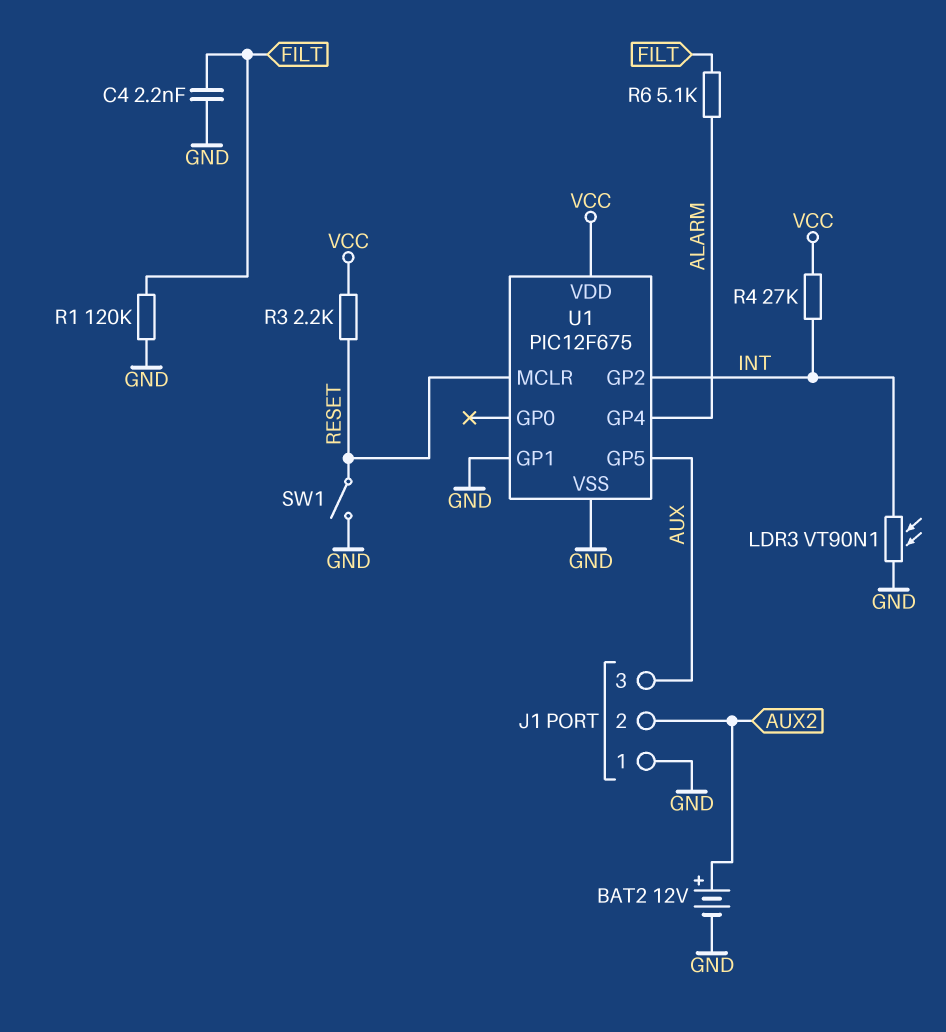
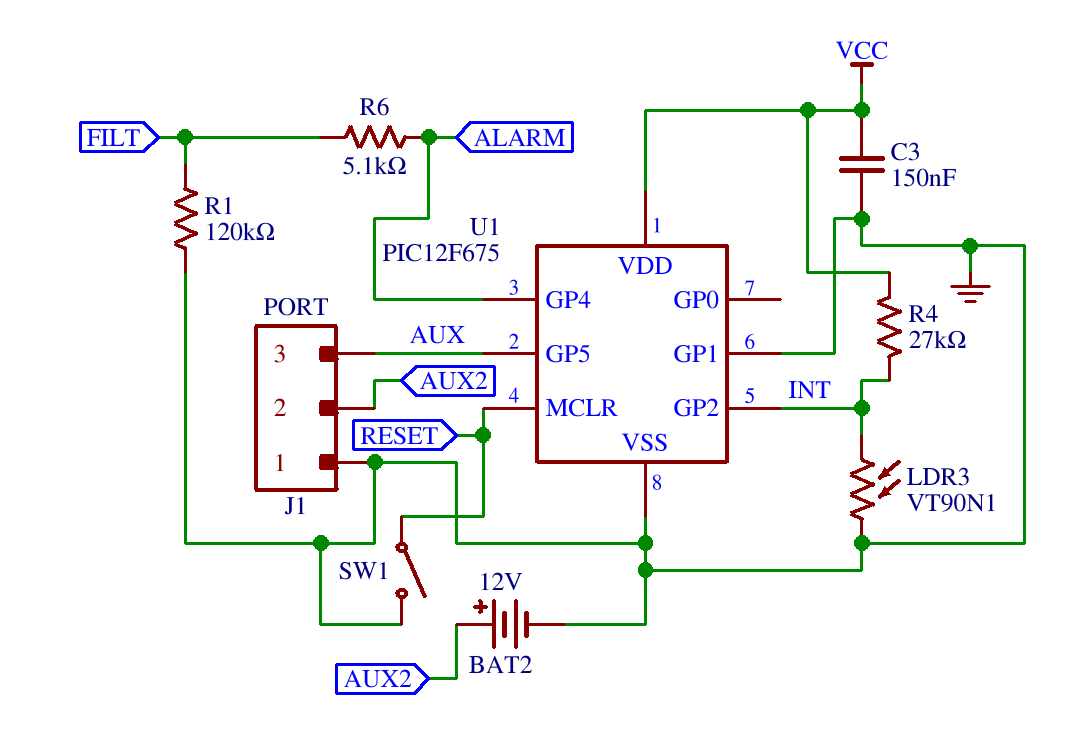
C3: none -> 150nF (GND, VCC)
C4: 2.2nF (FILT, GND) -> none
R3: 2.2k (RESET, VCC) -> none

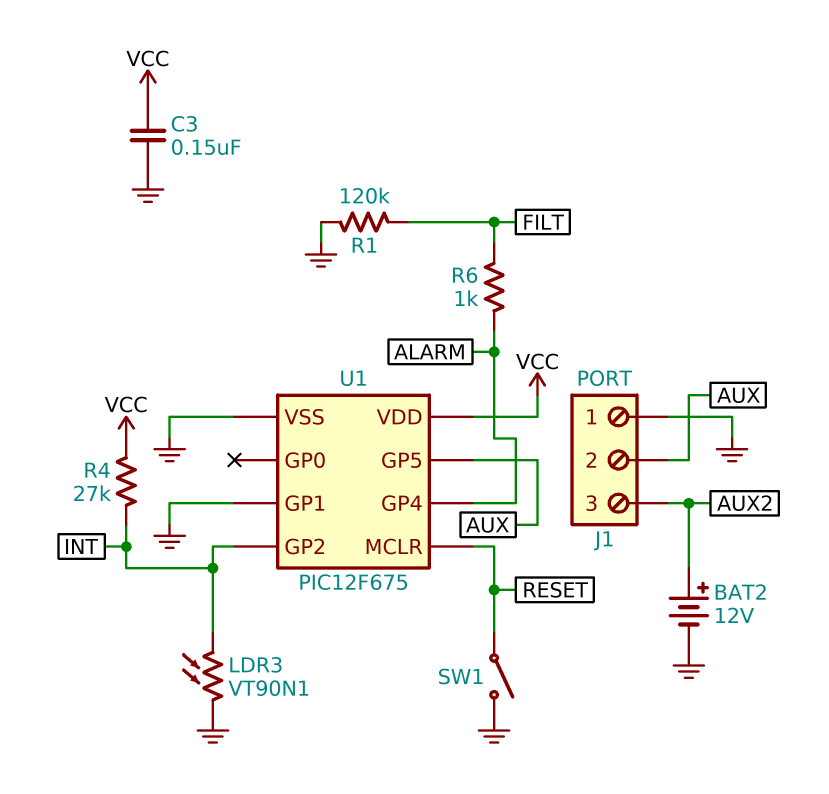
J1 pin 2: AUX2 -> AUX
J1 pin 3: AUX -> AUX2
R6: 5.1k (ALARM, FILT) -> 1k (ALARM, FILT)

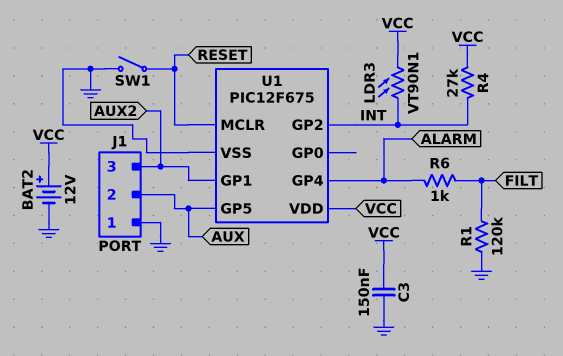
BAT2: 12V (plus AUX2, minus GND) -> 12V (plus VCC, minus GND)
LDR3: VT90N1 (GND, INT) -> VT90N1 (INT, VCC)
U1 pin GP1: GND -> AUX2

